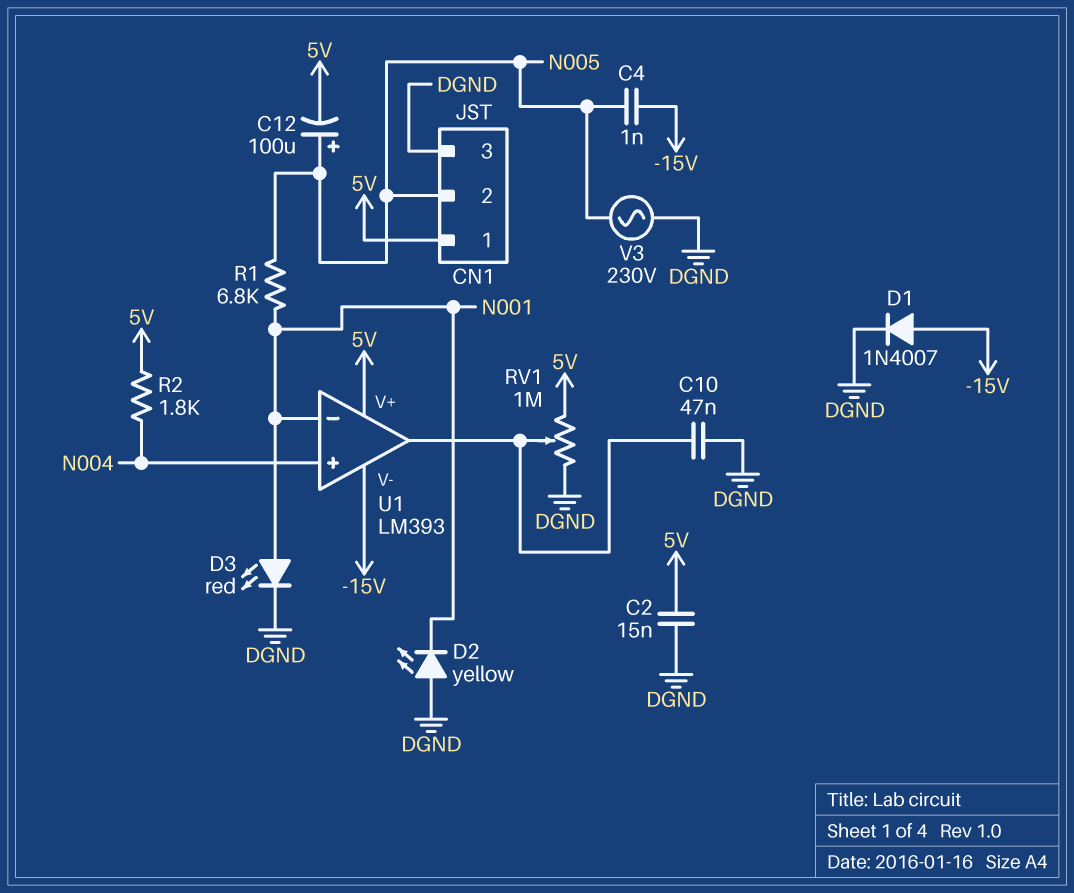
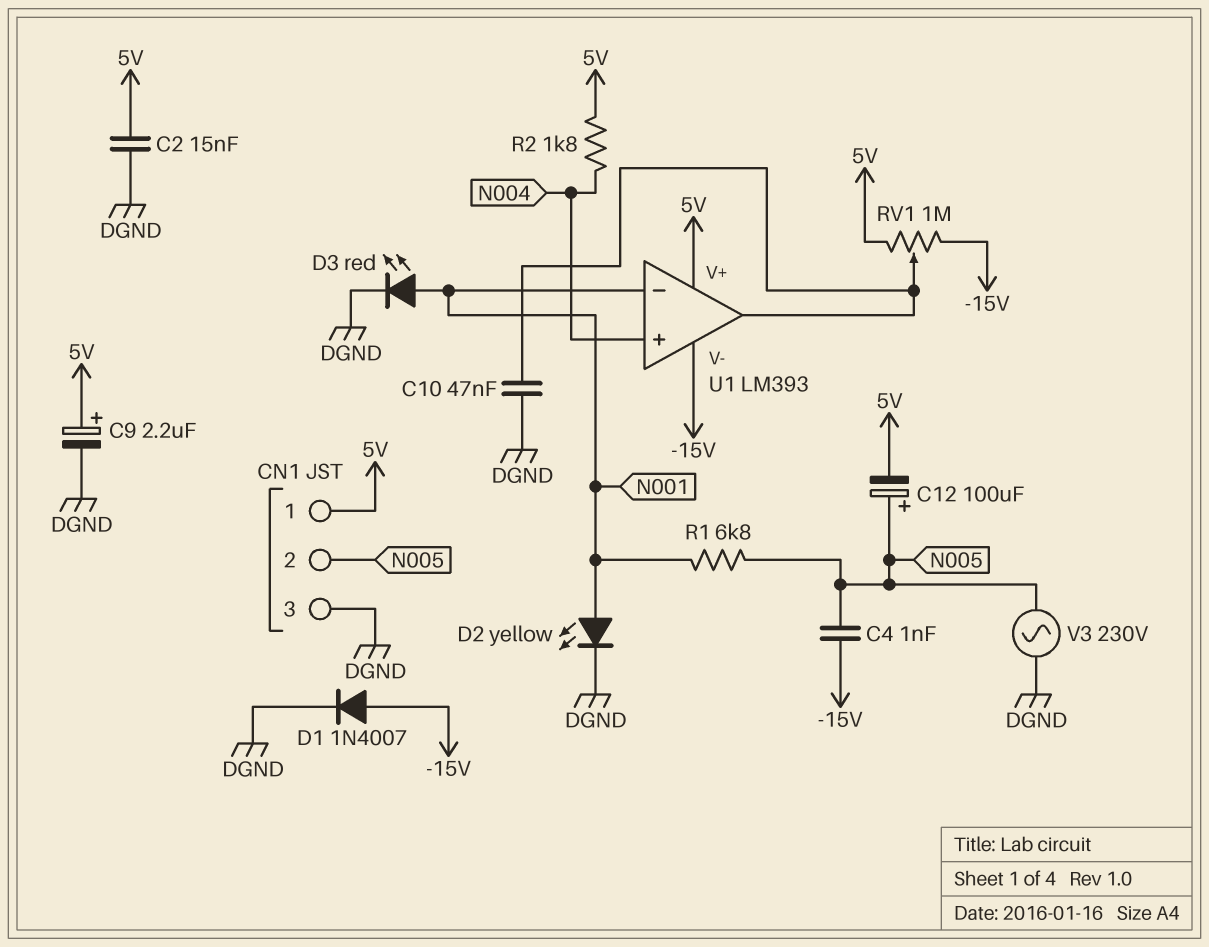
C9: none -> 2.2uF (plus 5V, minus DGND)
D2: LED yellow (A DGND, K N001) -> LED yellow (A N001, K DGND)
RV1: 1M (5V, DGND, wiper U1/out) -> 1M (-15V, 5V, wiper U1/out)

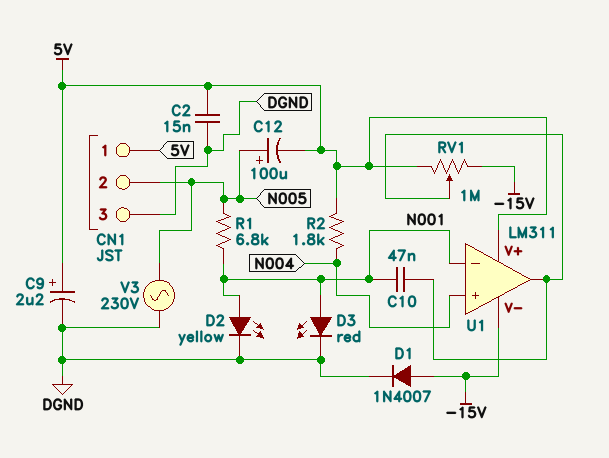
C4: 1nF (-15V, N005) -> none
C10: 47nF (DGND, U1/out) -> 47nF (N001, U1/out)
U1: LM393 -> LM311

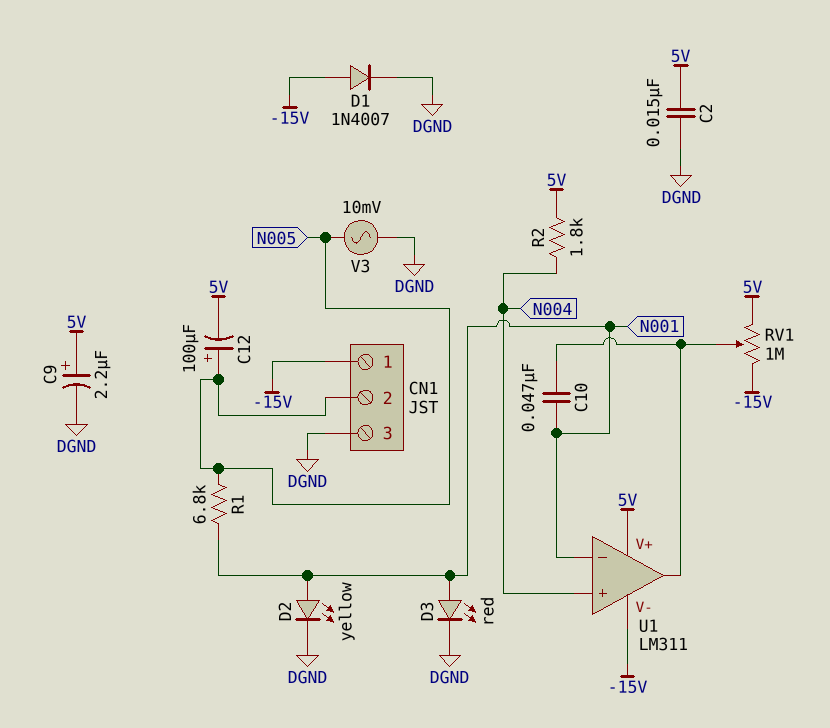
CN1 pin 1: 5V -> -15V
V3: AC 230V (DGND, N005) -> AC 10mV (DGND, N005)

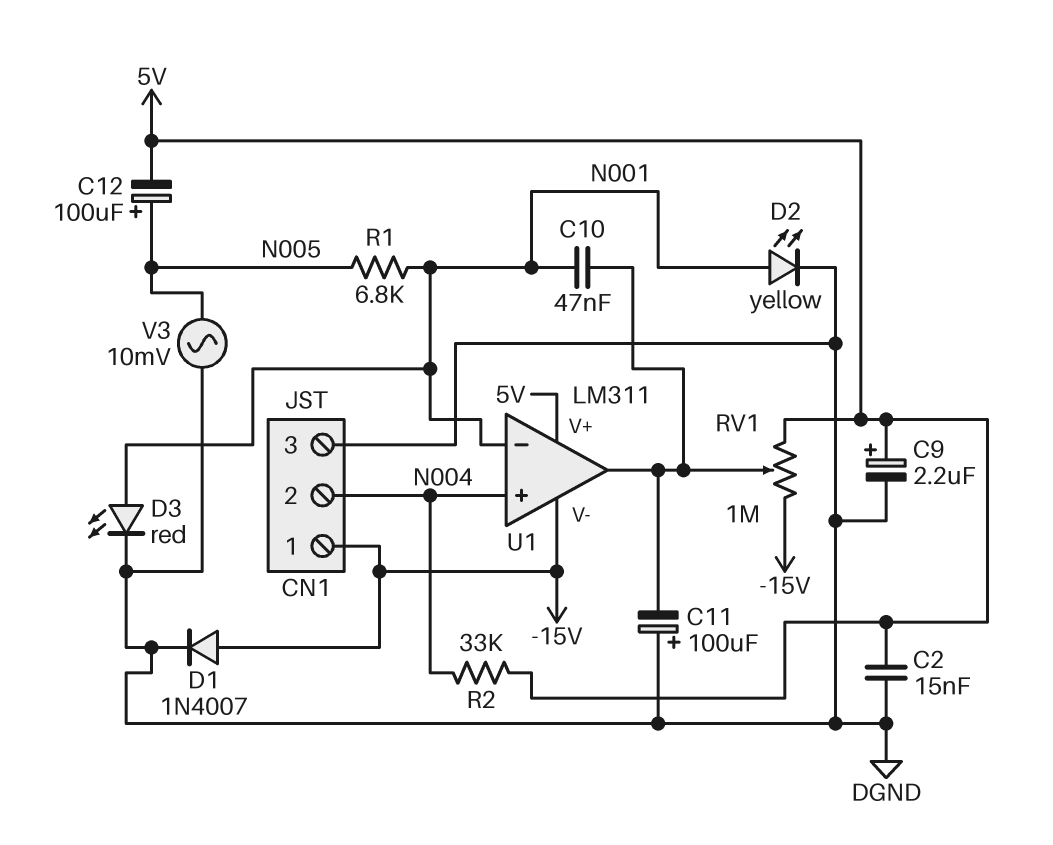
C11: none -> 100uF (plus DGND, minus U1/out)
CN1 pin 2: N005 -> N004
R2: 1.8k (5V, N004) -> 33k (5V, N004)

